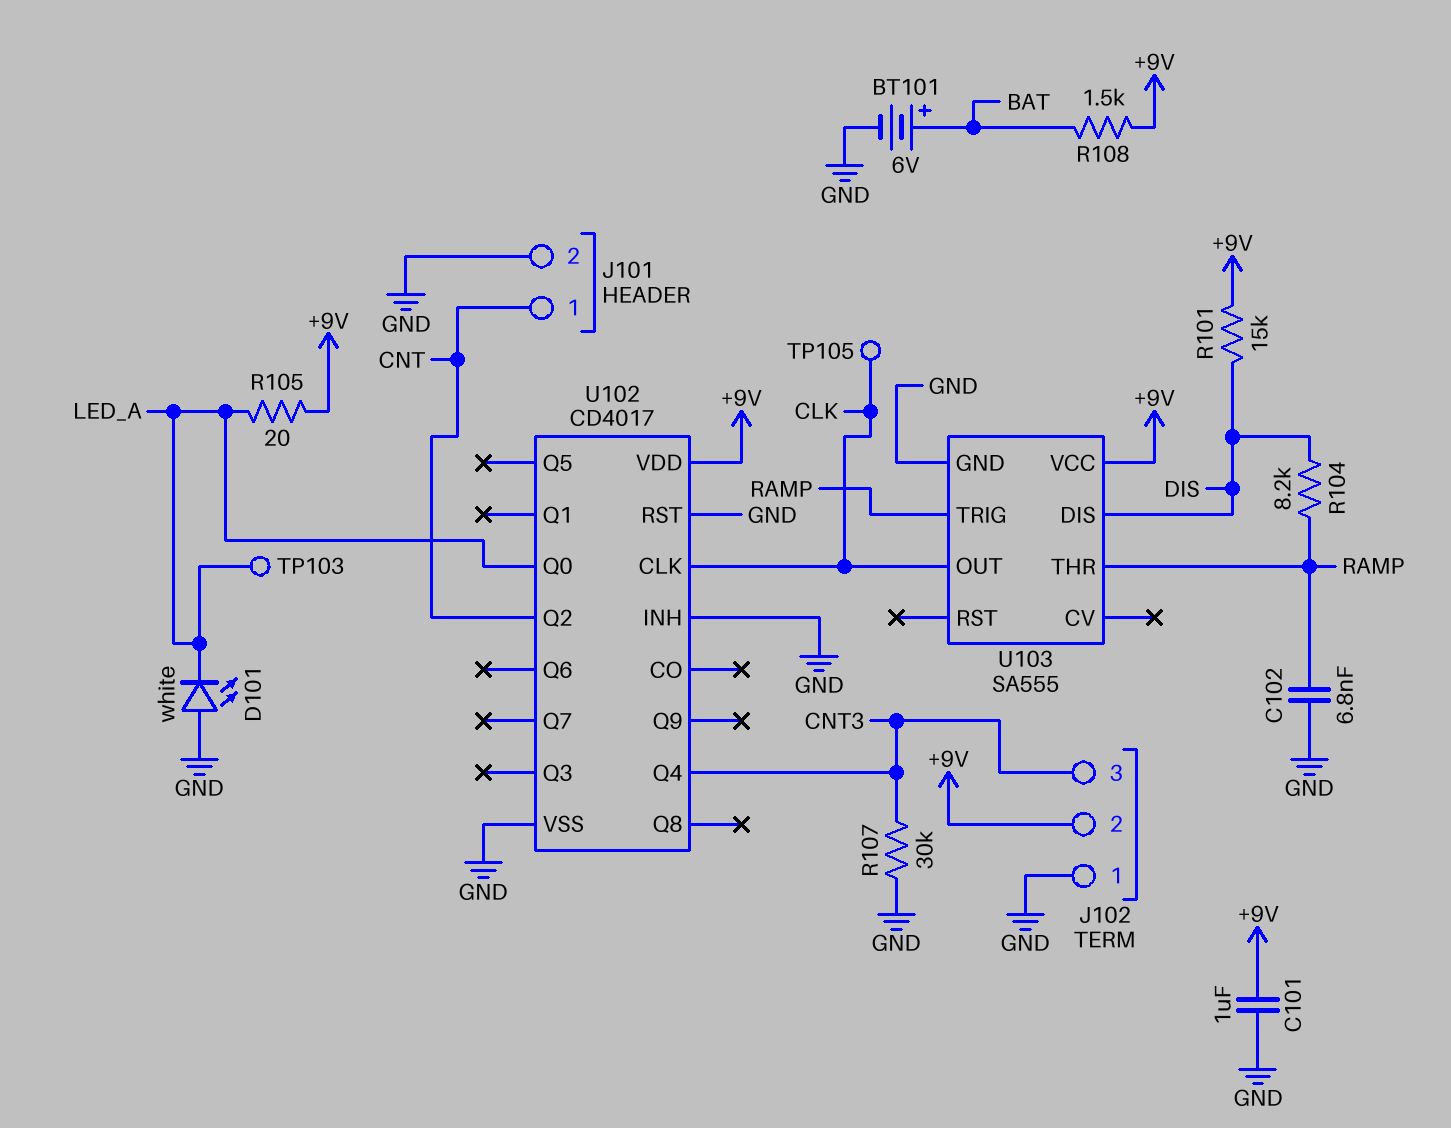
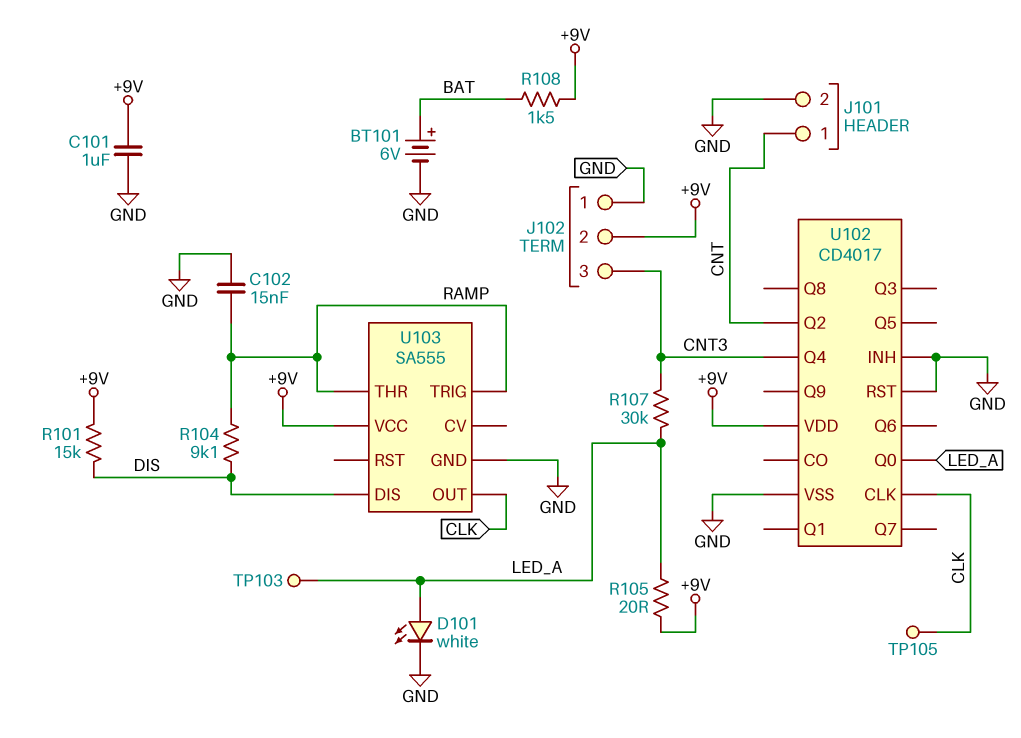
C102: 6.8nF (GND, RAMP) -> 15nF (GND, RAMP)
D101: LED white (A GND, K LED_A) -> LED white (A LED_A, K GND)
R104: 8.2k (DIS, RAMP) -> 9.1k (DIS, RAMP)
R107: 30k (CNT3, GND) -> 30k (CNT3, LED_A)

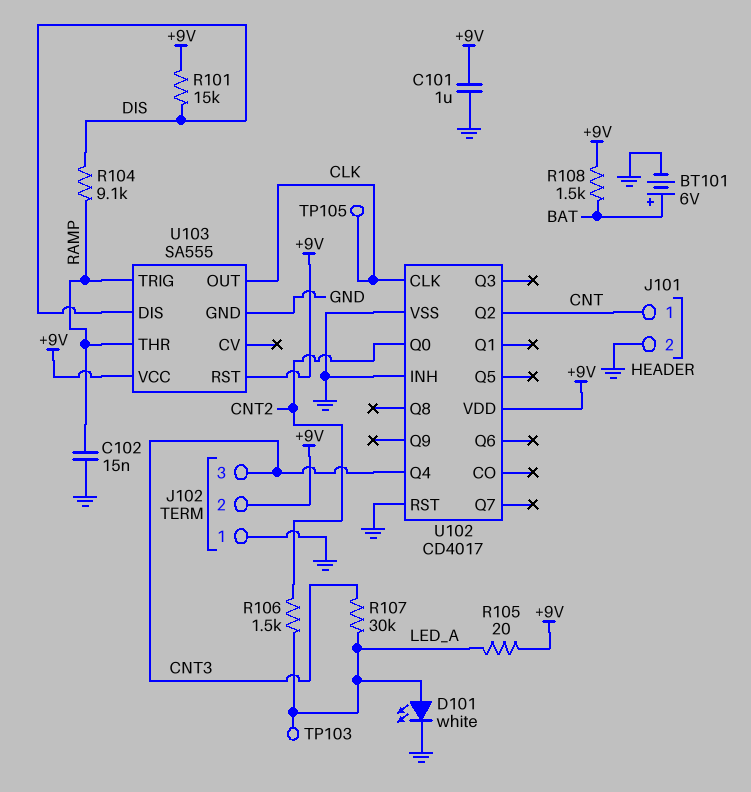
R106: none -> 1.5k (CNT2, LED_A)
U102 pin Q0: LED_A -> CNT2
U103 pin RST: none -> +9V

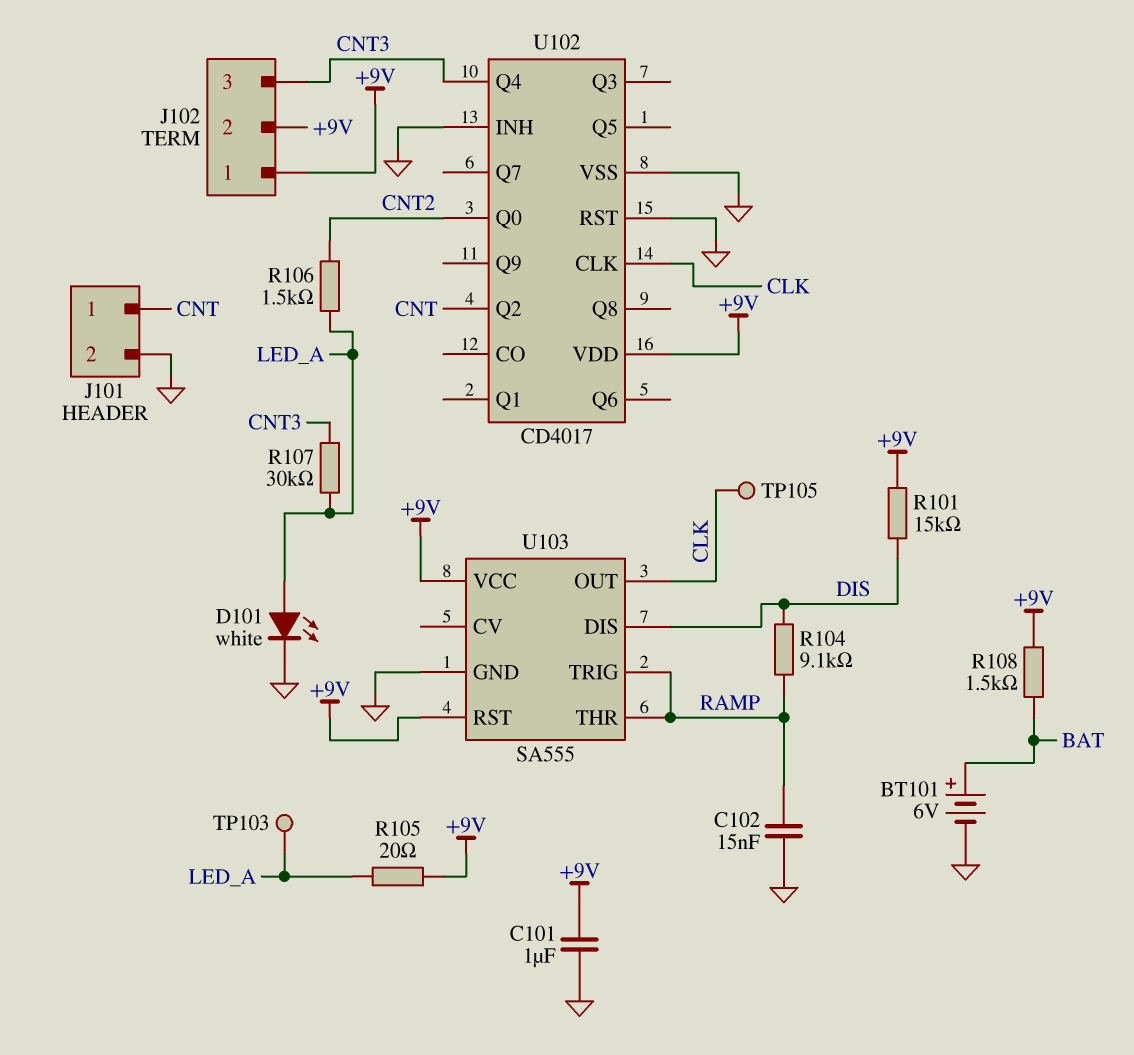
J102 pin 1: GND -> +9V

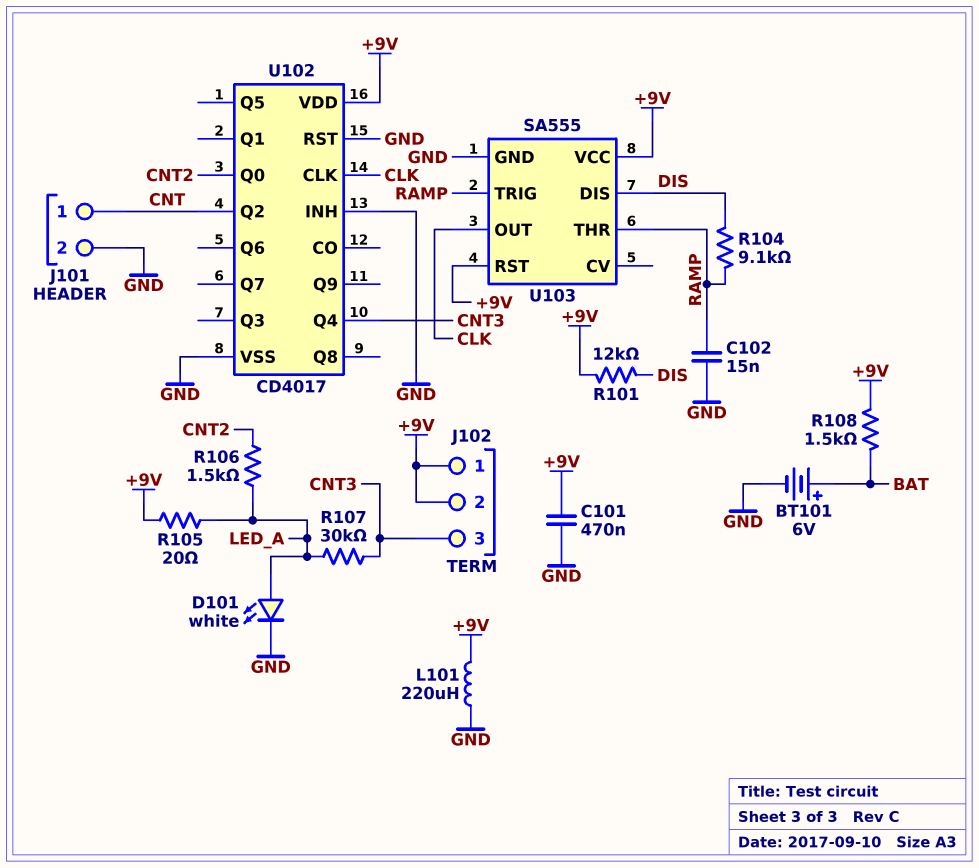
C101: 1uF (+9V, GND) -> 470nF (+9V, GND)
L101: none -> 220uH (+9V, GND)
R101: 15k (+9V, DIS) -> 12k (+9V, DIS)
TP103: test point (LED_A) -> none
TP105: test point (CLK) -> none

